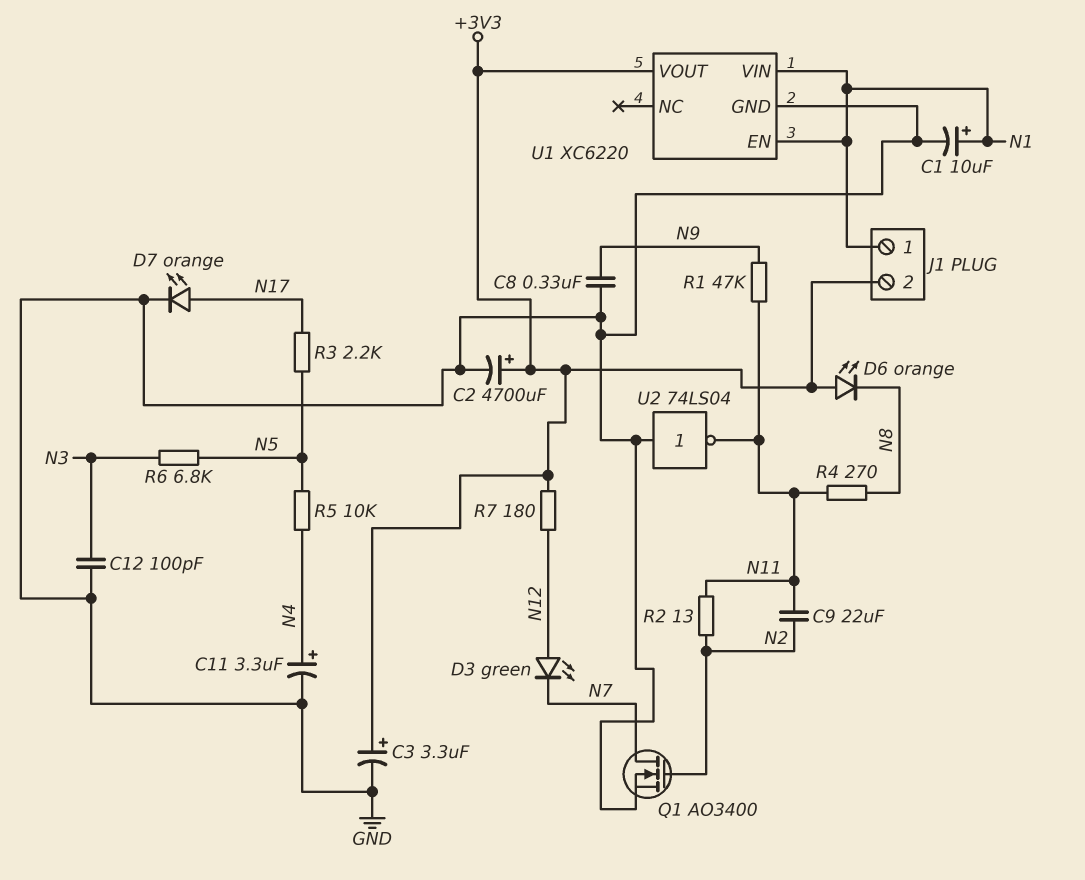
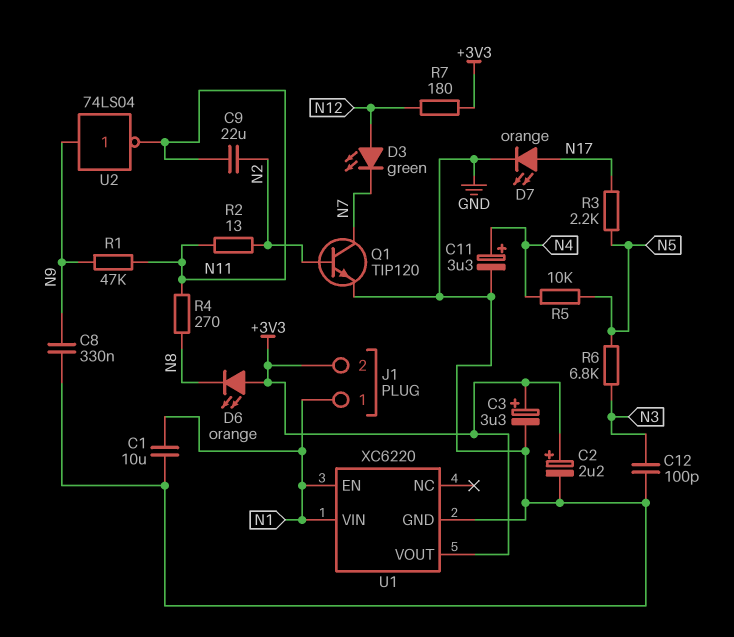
C1: 10uF (plus N1, minus GND) -> 10uF (GND, N1)
C2: 4700uF (plus +3V3, minus GND) -> 2.2uF (plus +3V3, minus GND)
Q1: NMOS AO3400 (G N2, D N7, S GND) -> NPN TIP120 (B N2, C N7, E GND)
U2: NOT 74LS04 (in GND, out N11) -> NOT 74LS04 (in N9, out N11)

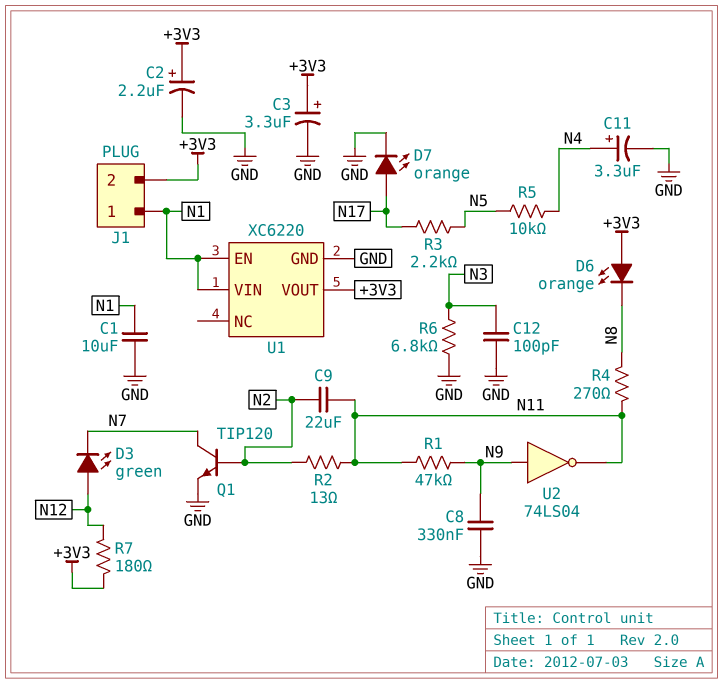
R6: 6.8k (N3, N5) -> 6.8k (GND, N3)

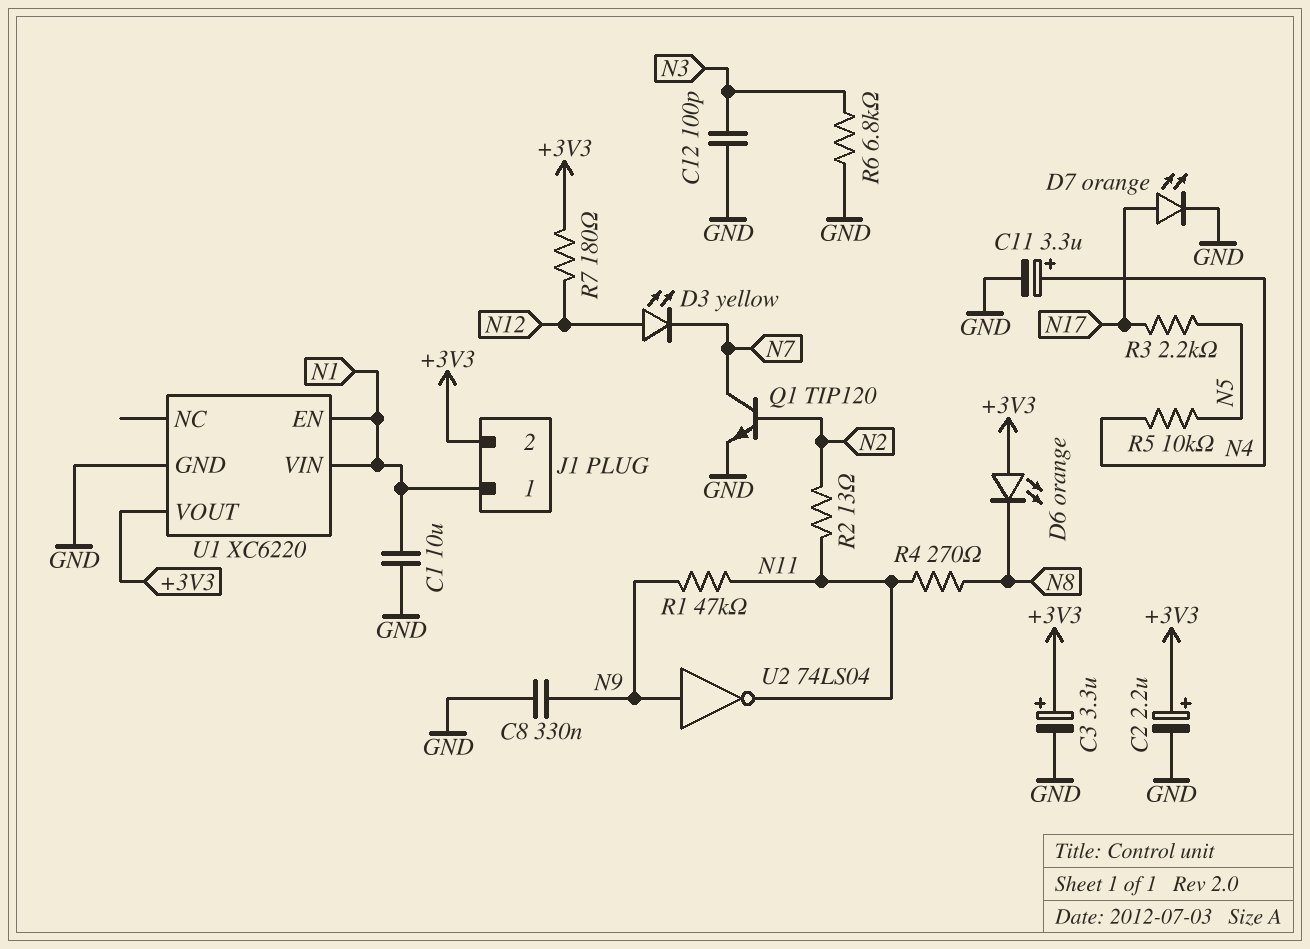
C9: 22uF (N2, N11) -> none
D3: LED green (A N12, K N7) -> LED yellow (A N12, K N7)

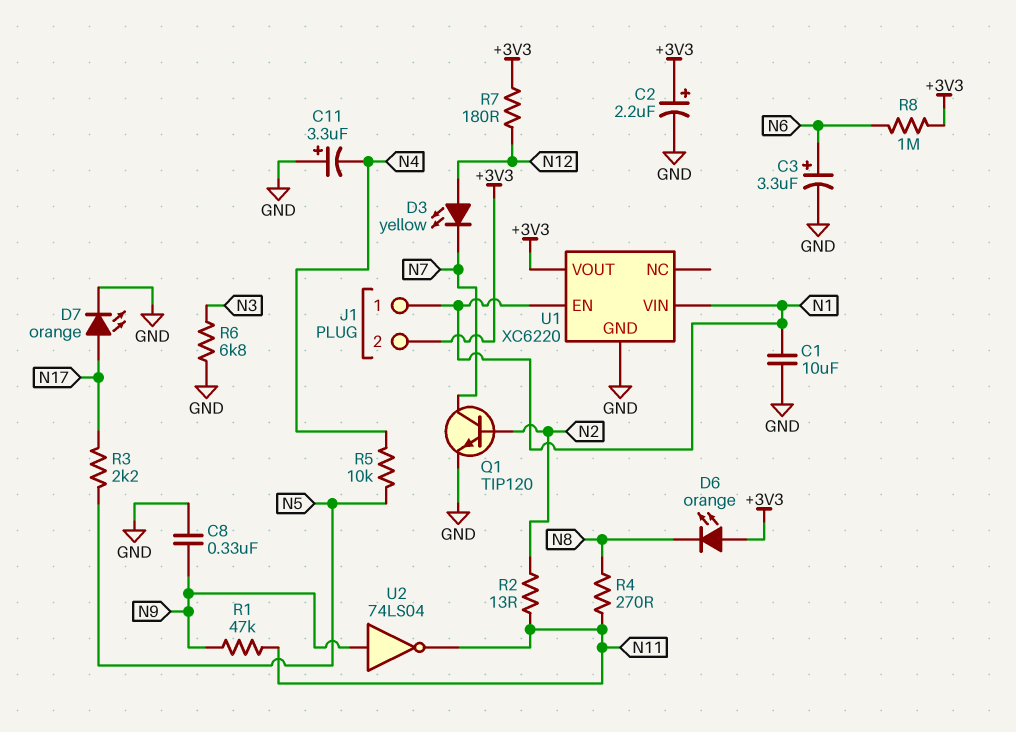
C3: 3.3uF (plus +3V3, minus GND) -> 3.3uF (plus N6, minus GND)
C11: 3.3uF (plus N4, minus GND) -> 3.3uF (plus GND, minus N4)
C12: 100pF (GND, N3) -> none
R8: none -> 1M (+3V3, N6)

